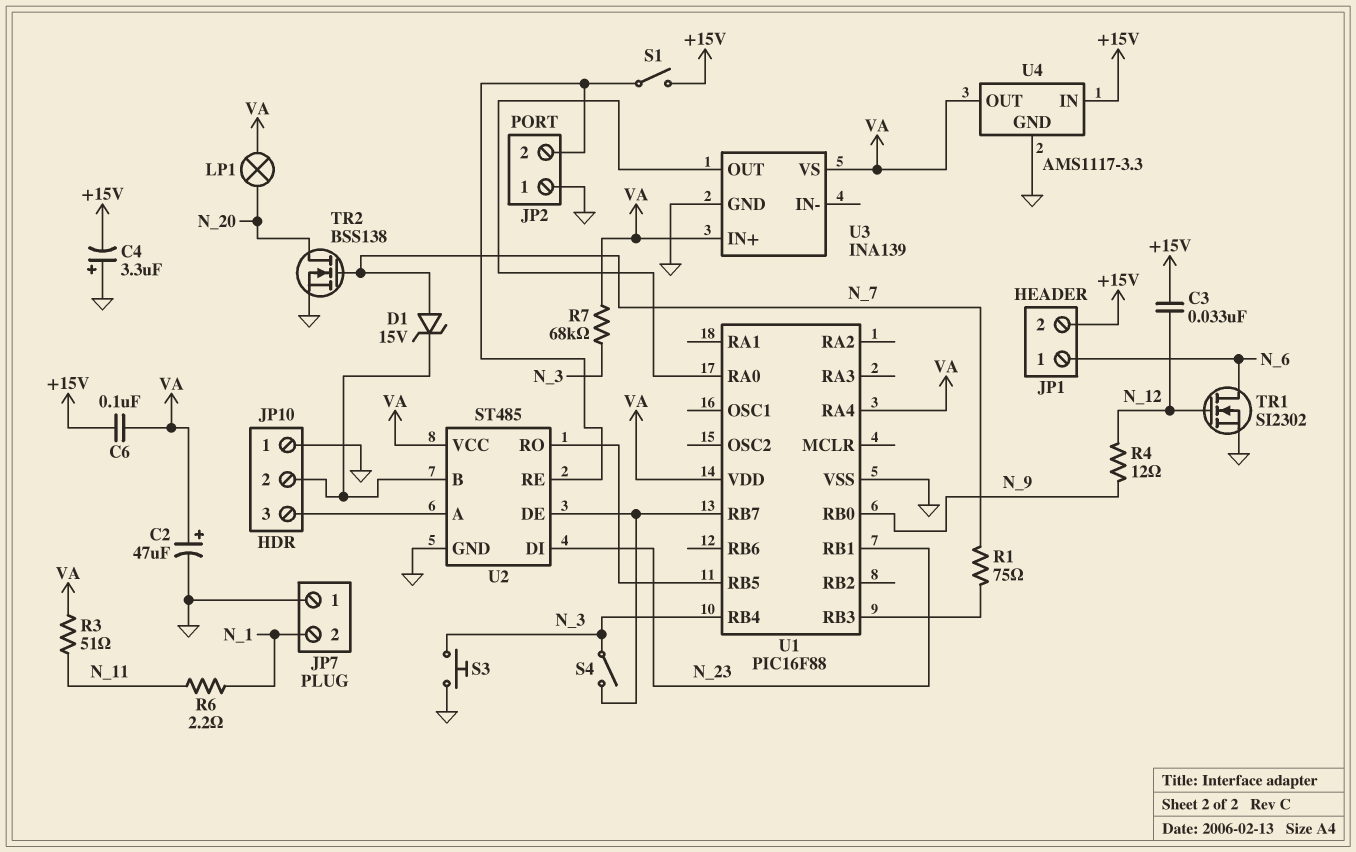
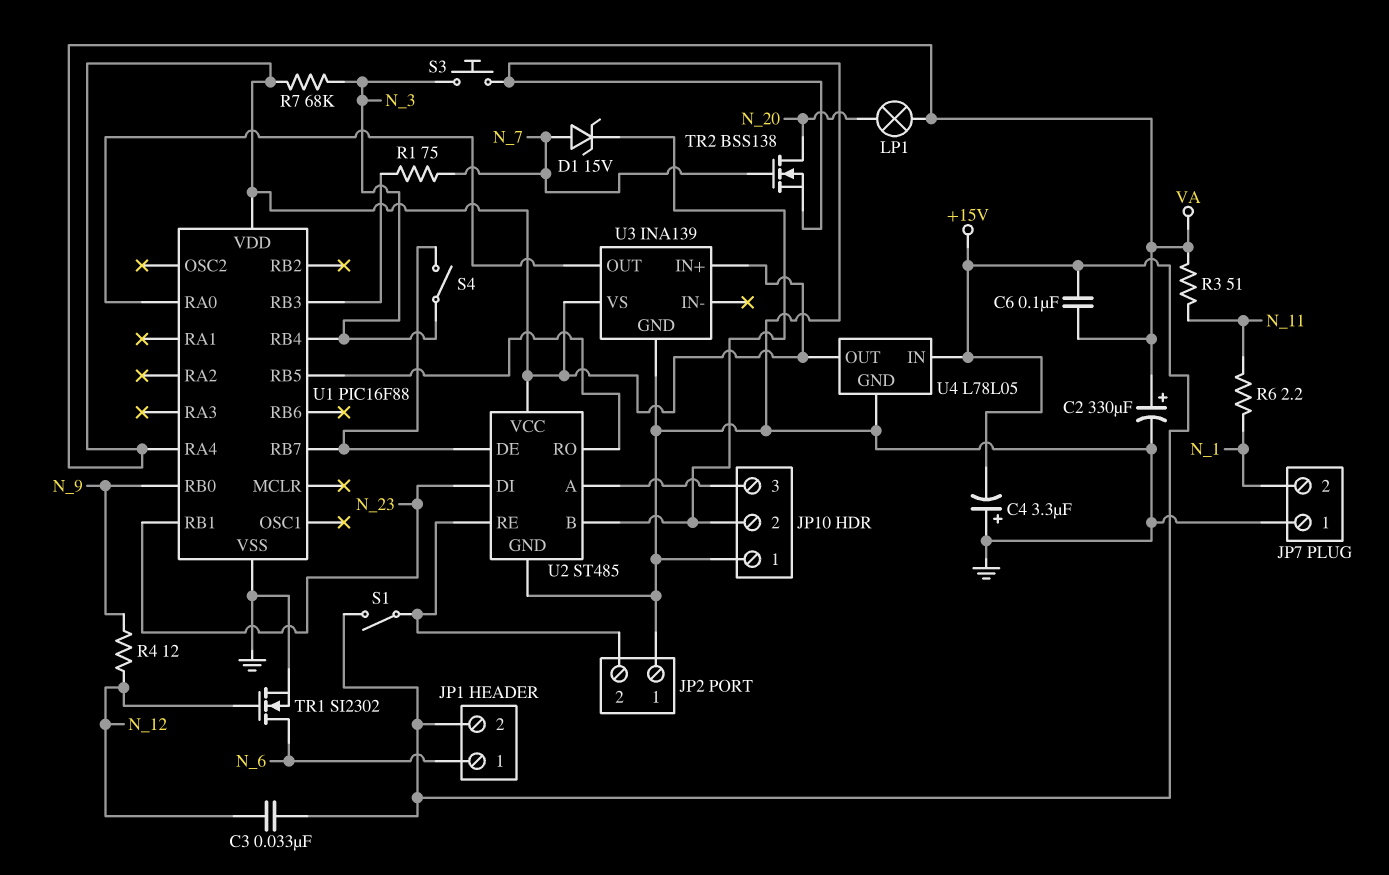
C2: 47uF (plus VA, minus GND) -> 330uF (plus VA, minus GND)
U4: AMS1117-3.3 -> L78L05

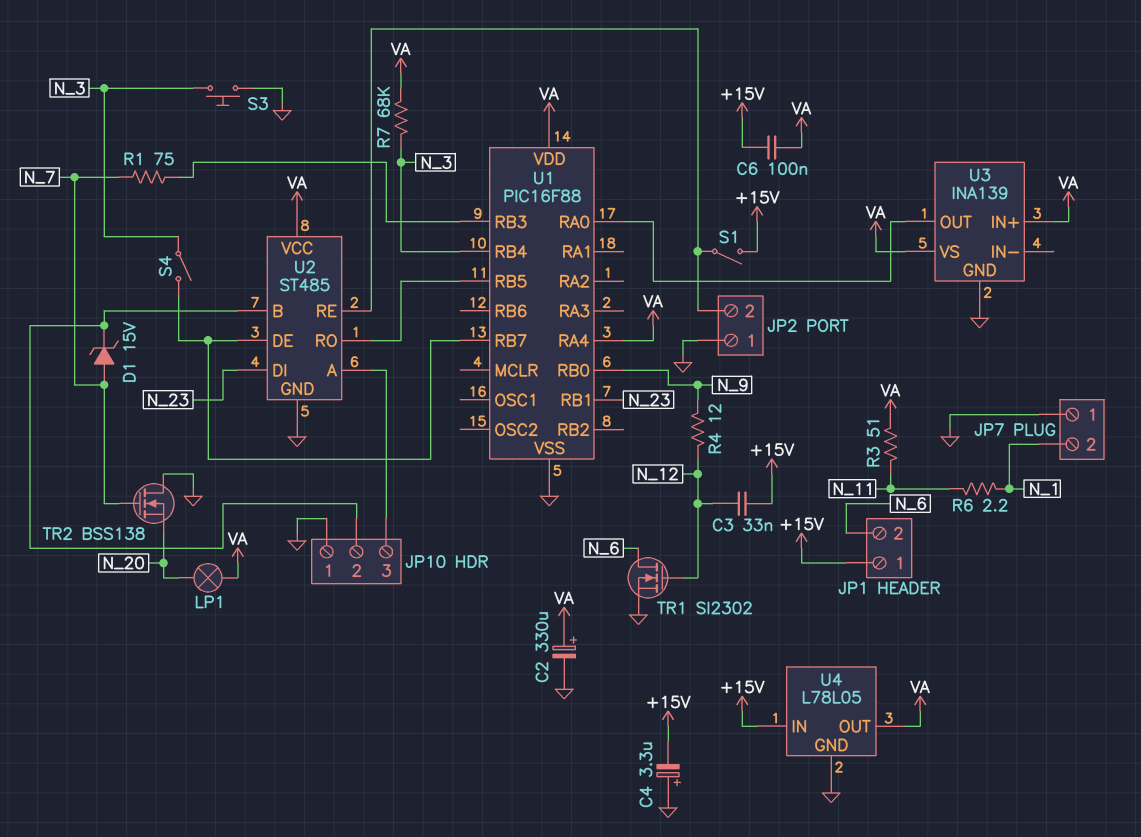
JP1 pin 1: N_6 -> +15V
JP1 pin 2: +15V -> N_6
TR2: NMOS BSS138 (G N_7, D N_20, S GND) -> NMOS BSS138 (G N_7, D GND, S N_20)

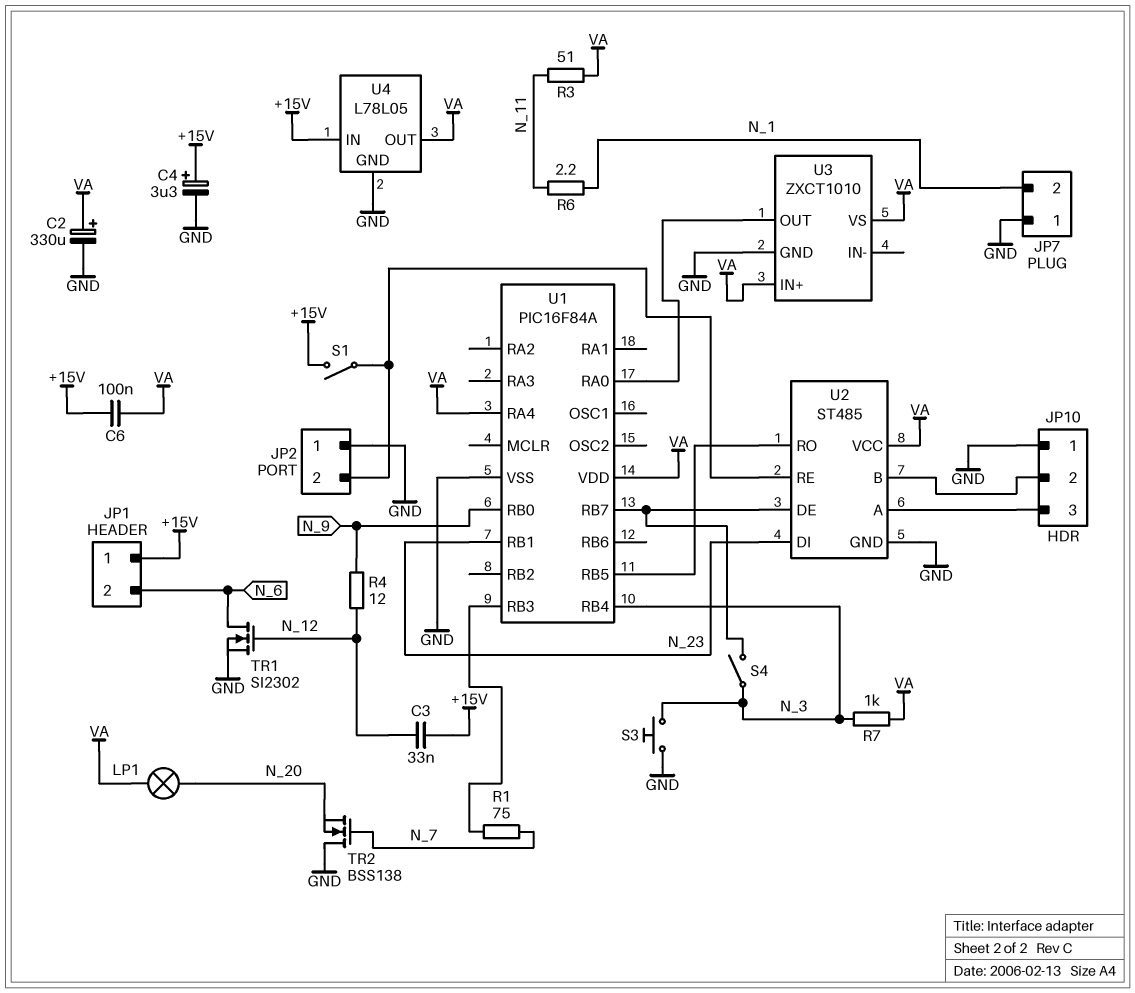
C4: 3.3uF (plus GND, minus +15V) -> 3.3uF (plus +15V, minus GND)
D1: zener 15V (A N_7, K JP10/2) -> none
R7: 68k (N_3, VA) -> 1k (N_3, VA)
U1: PIC16F88 -> PIC16F84A
U3: INA139 -> ZXCT1010

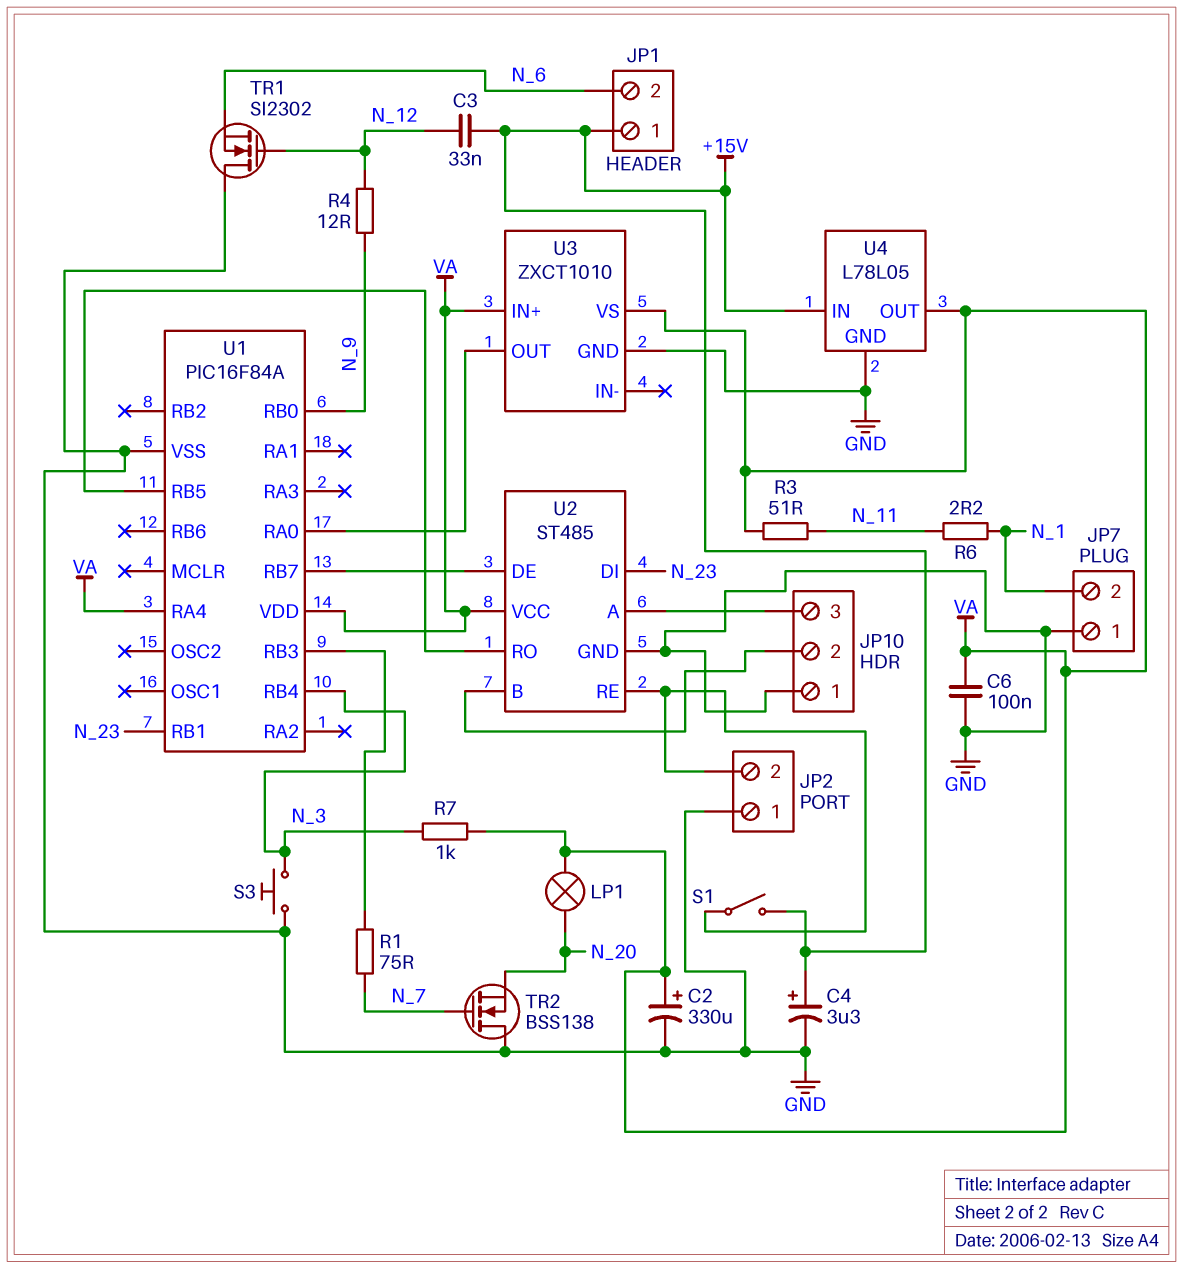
C6: 100nF (+15V, VA) -> 100nF (GND, VA)
S4: switch (N_3, U1/RB7) -> none
TR1: NMOS SI2302 (G N_12, D N_6, S GND) -> NMOS SI2302 (G N_12, D GND, S N_6)

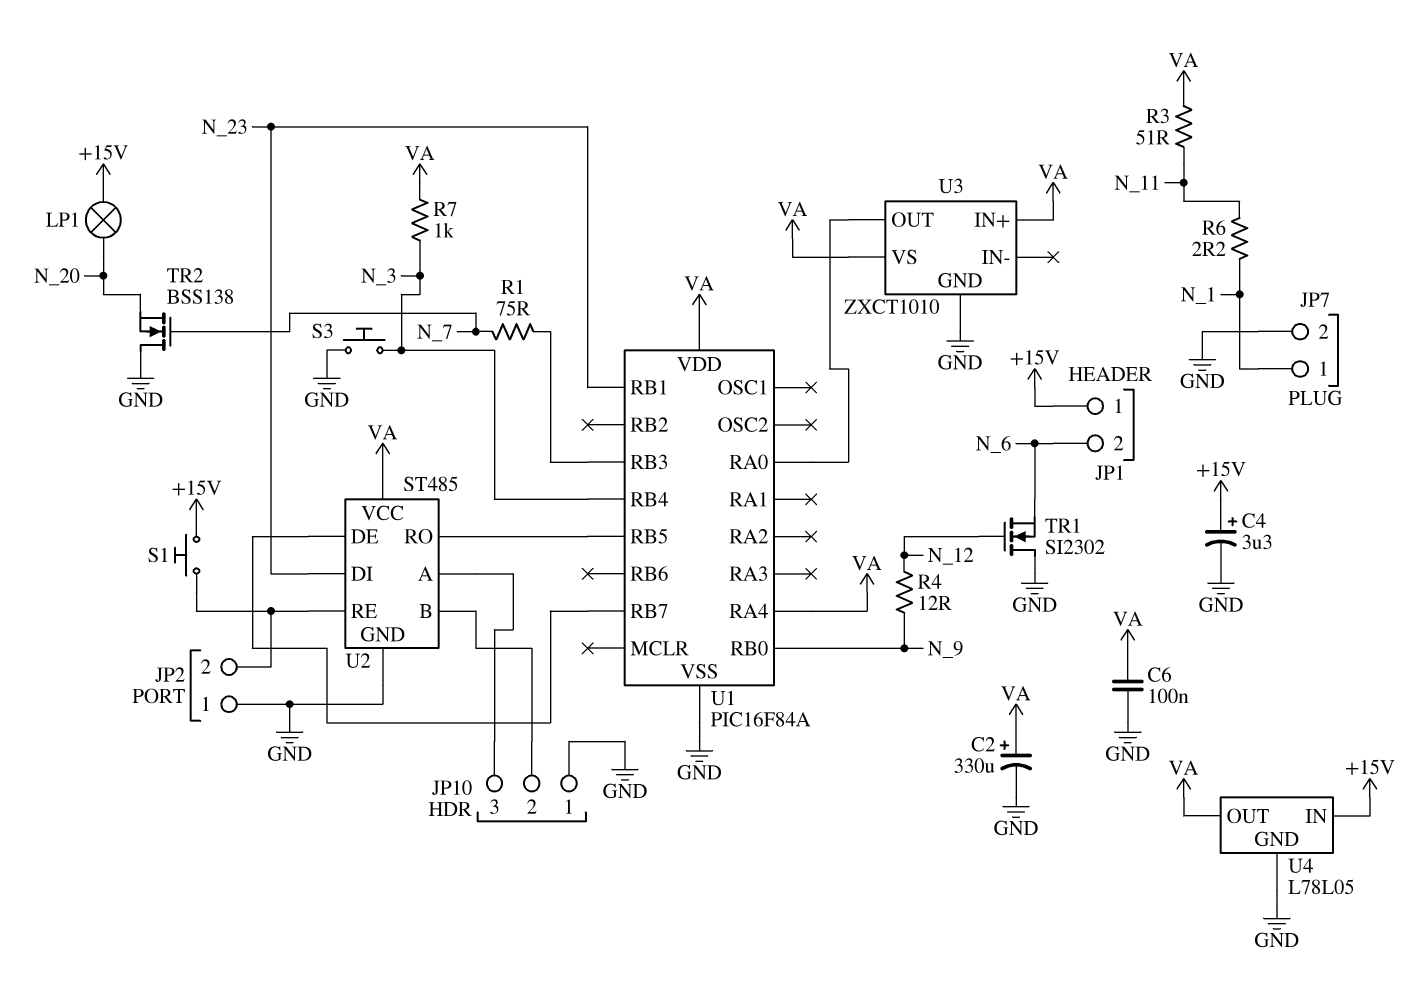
C3: 33nF (+15V, N_12) -> none
JP7 pin 1: GND -> N_1
JP7 pin 2: N_1 -> GND
LP1: lamp (N_20, VA) -> lamp (+15V, N_20)
S1: switch (+15V, JP2/2) -> button (+15V, JP2/2)

